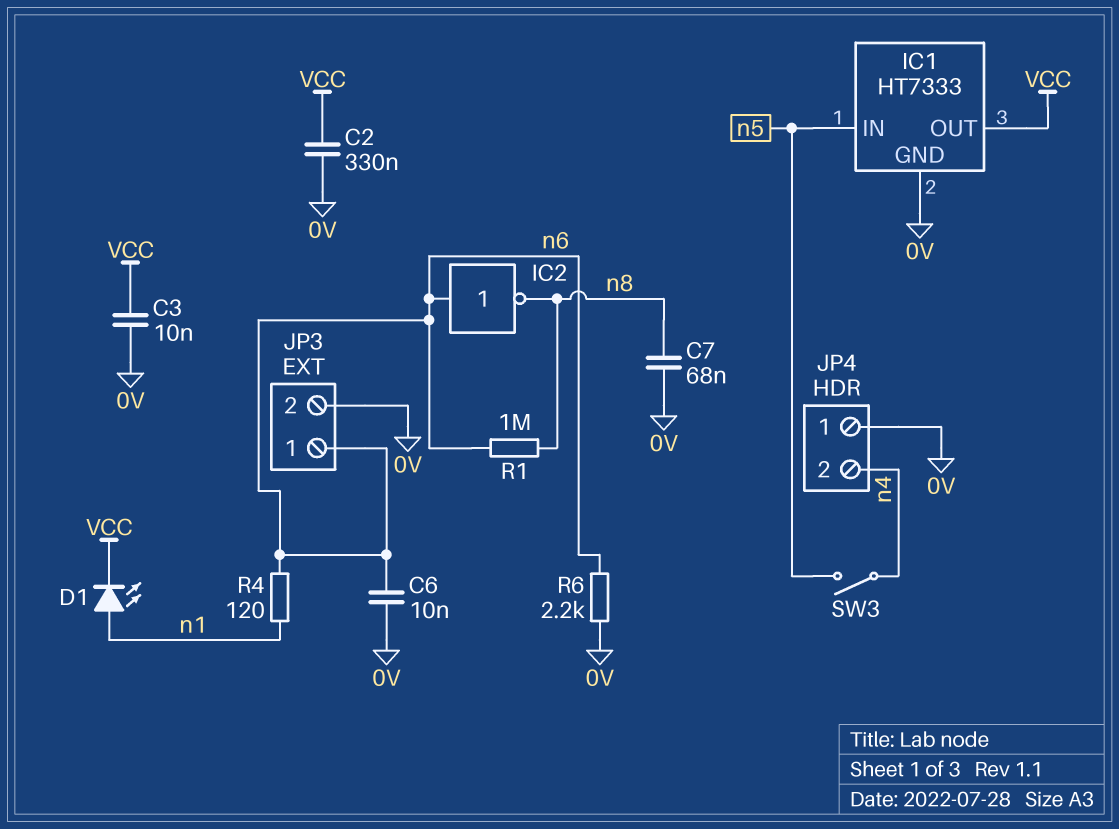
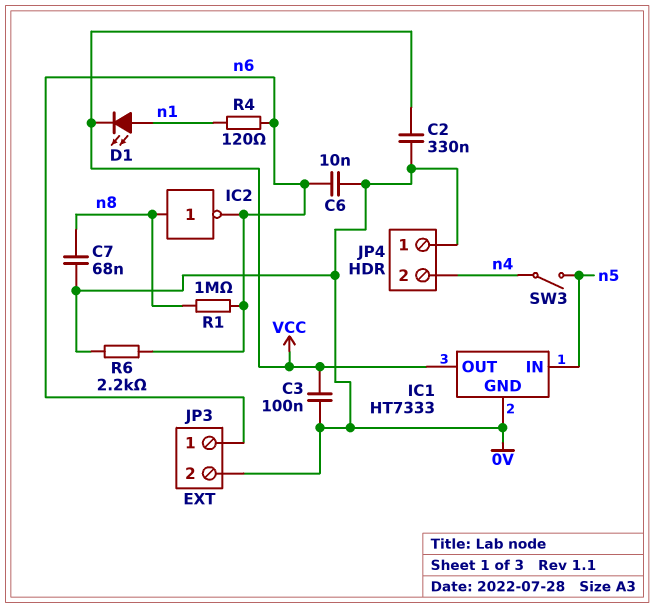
C3: 10nF (0V, VCC) -> 100nF (0V, VCC)
IC2: NOT (in n6, out n8) -> NOT (in n8, out n6)

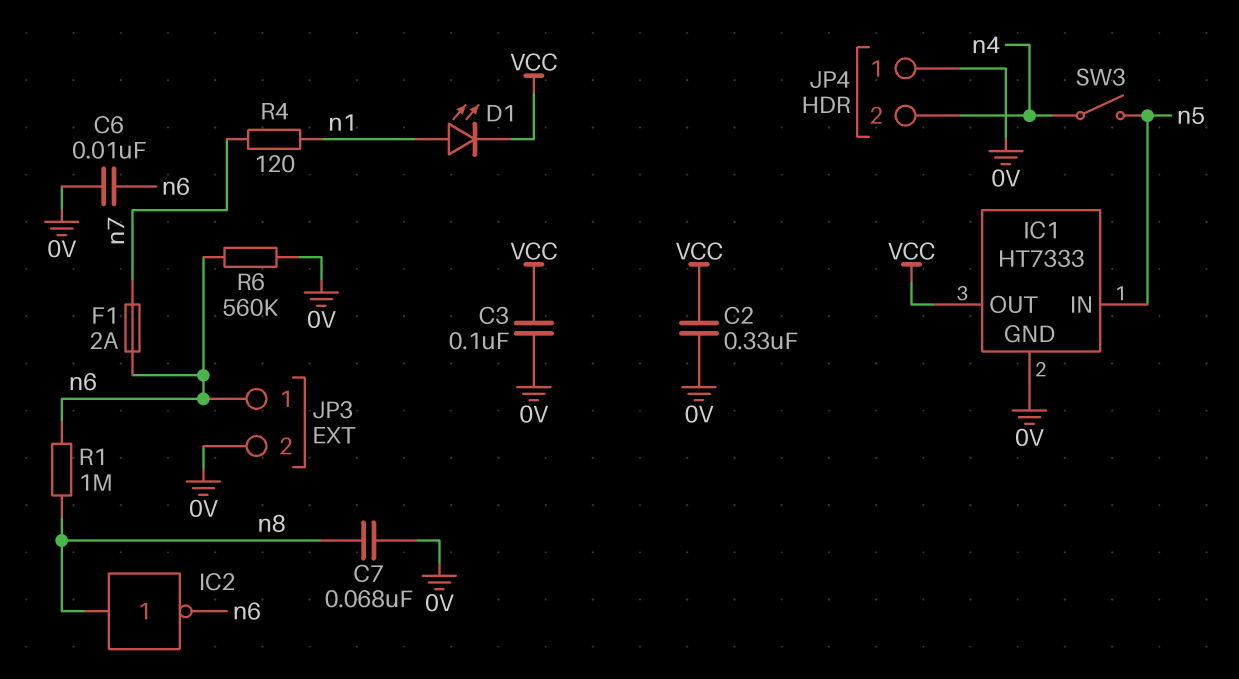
F1: none -> 2A (n6, n7)
R4: 120 (n1, n6) -> 120 (n1, n7)
R6: 2.2k (0V, n6) -> 560k (0V, n6)

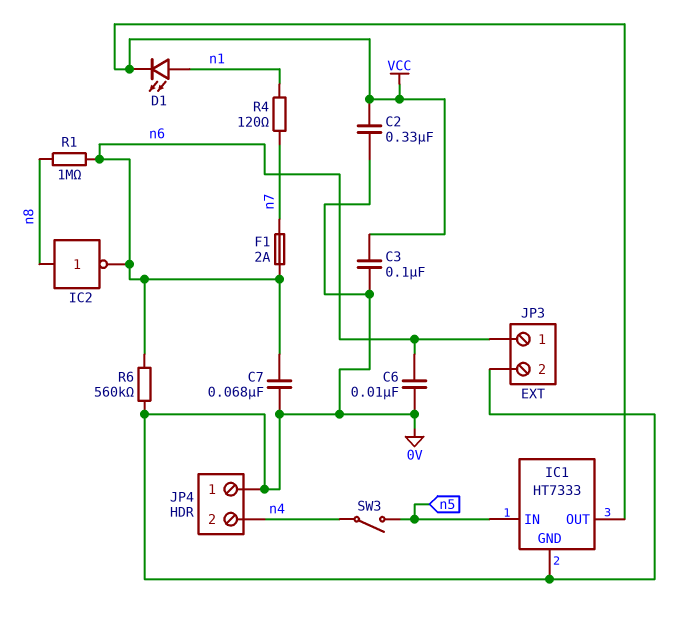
C7: 68nF (0V, n8) -> 68nF (0V, n6)

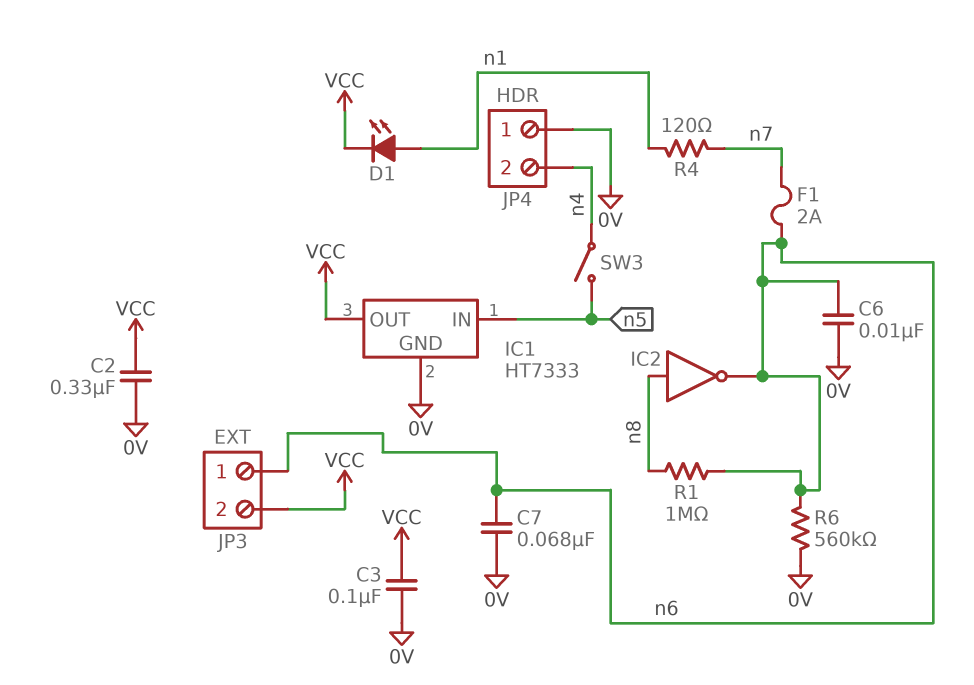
JP3 pin 2: 0V -> VCC

